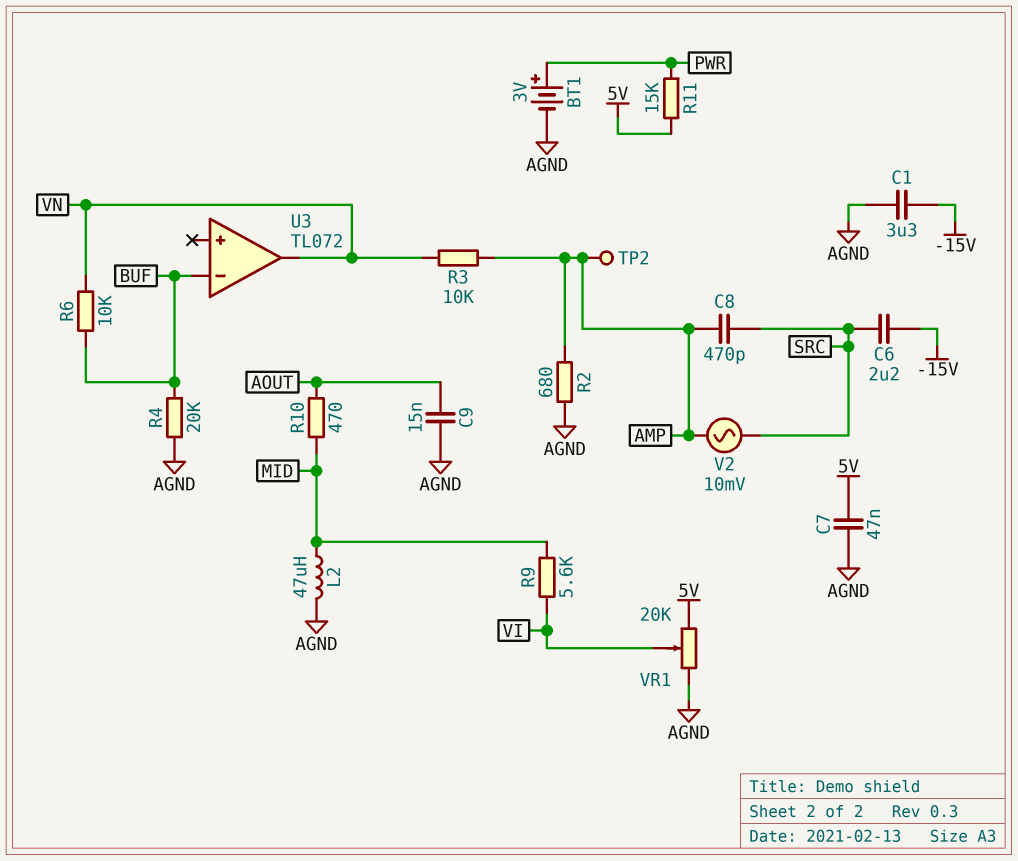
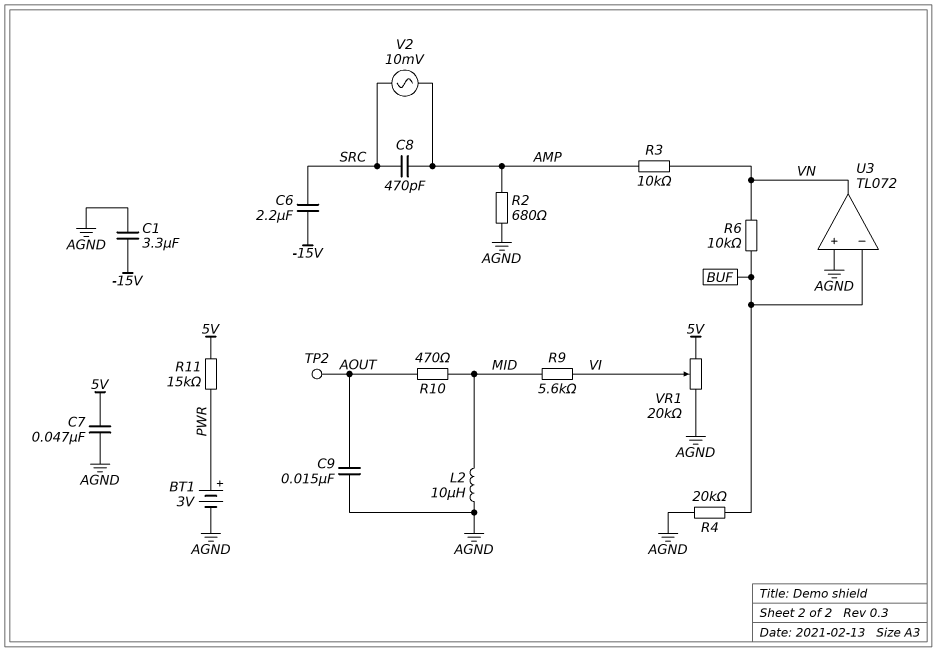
L2: 47uH (AGND, MID) -> 10uH (AGND, MID)
TP2: test point (AMP) -> test point (AOUT)
U3 pin in+: none -> AGND

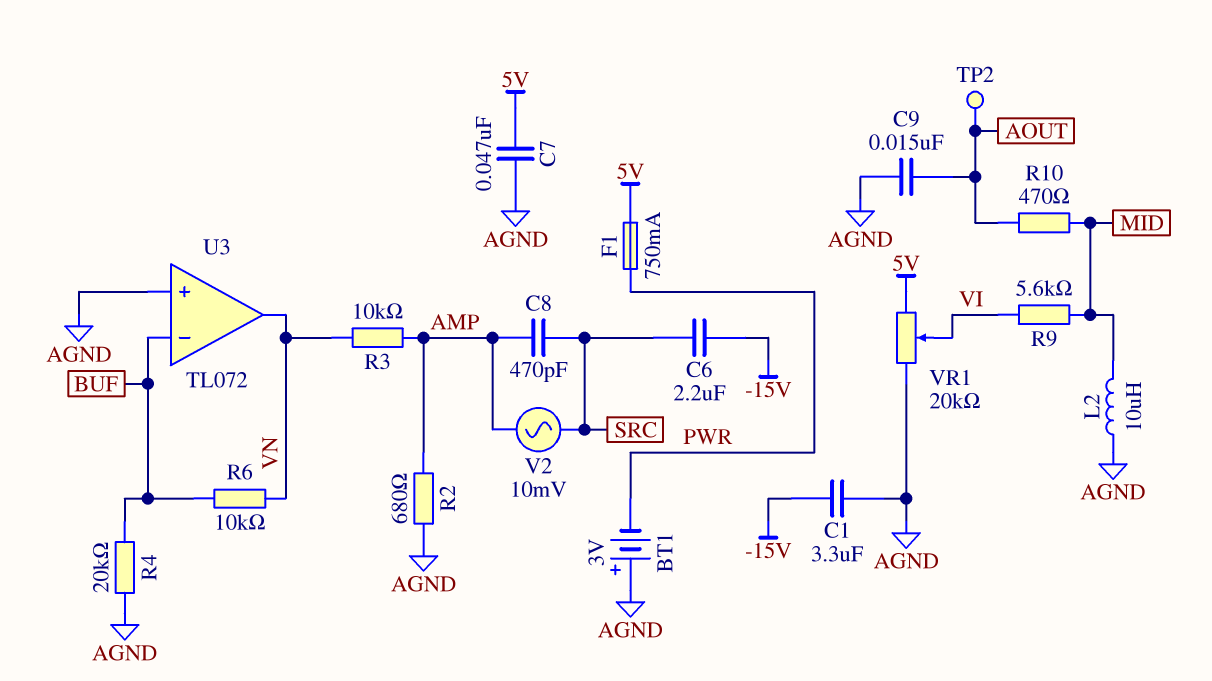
BT1: 3V (plus PWR, minus AGND) -> 3V (plus AGND, minus PWR)
F1: none -> 750mA (5V, PWR)
R11: 15k (5V, PWR) -> none

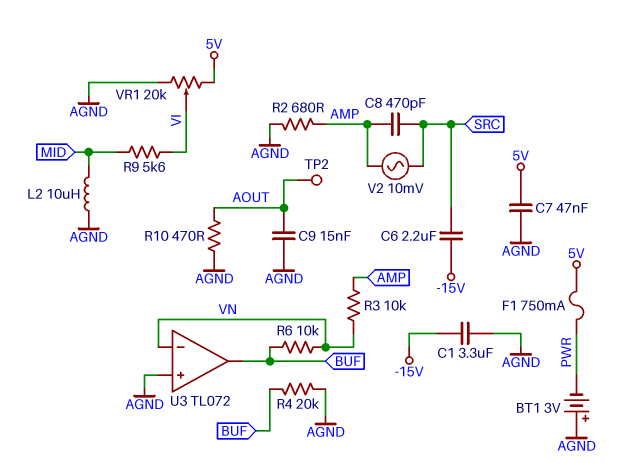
R10: 470 (AOUT, MID) -> 470 (AGND, AOUT)
U3 pin in-: BUF -> VN
U3 pin out: VN -> BUF

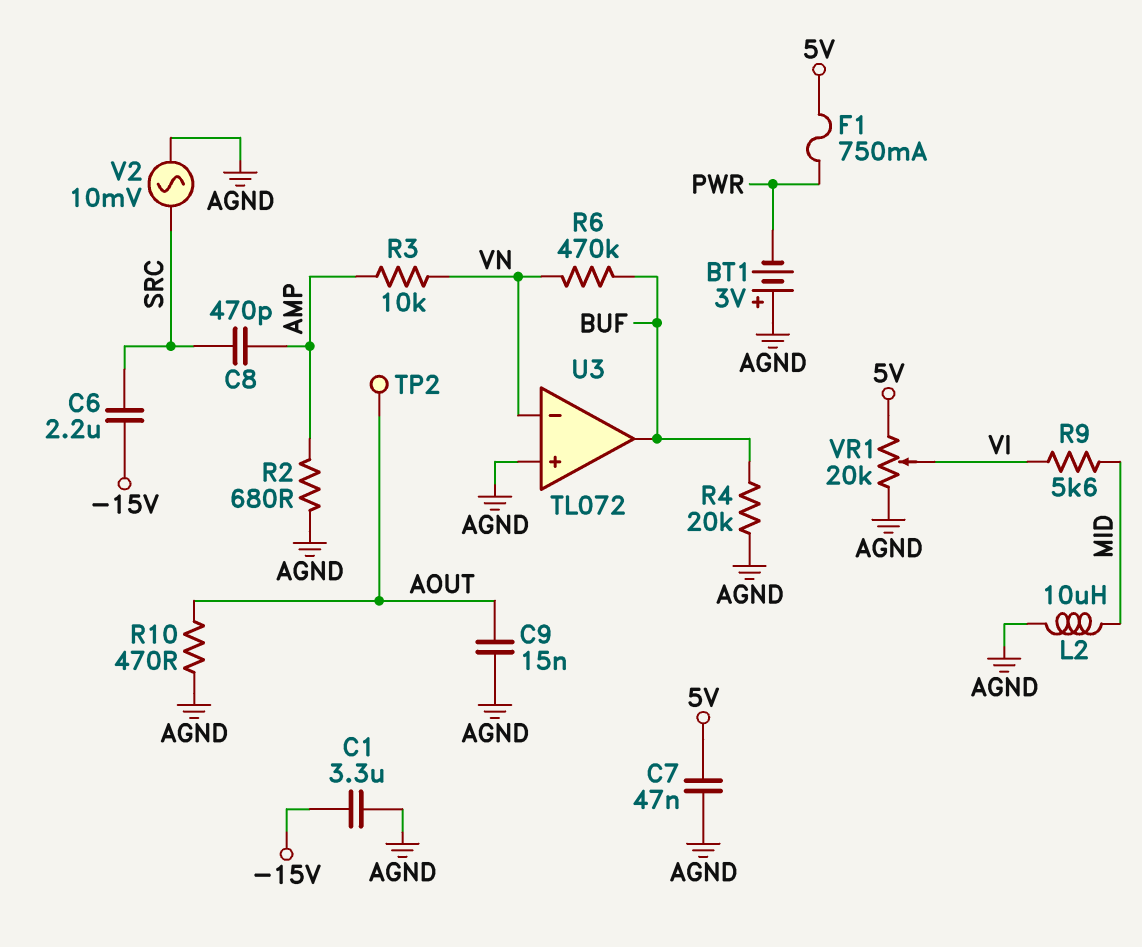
R6: 10k (BUF, VN) -> 470k (BUF, VN)
V2: AC 10mV (AMP, SRC) -> AC 10mV (AGND, SRC)

